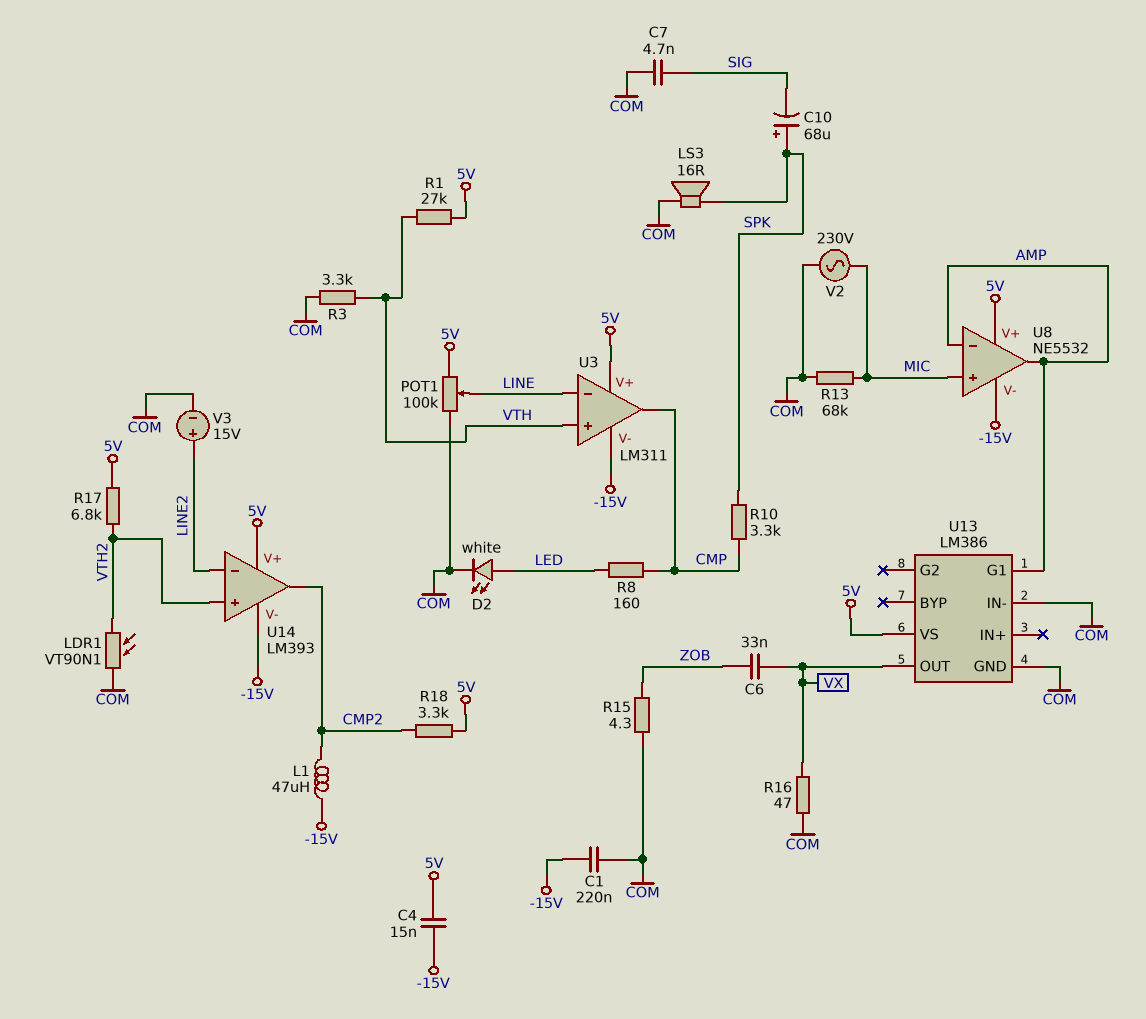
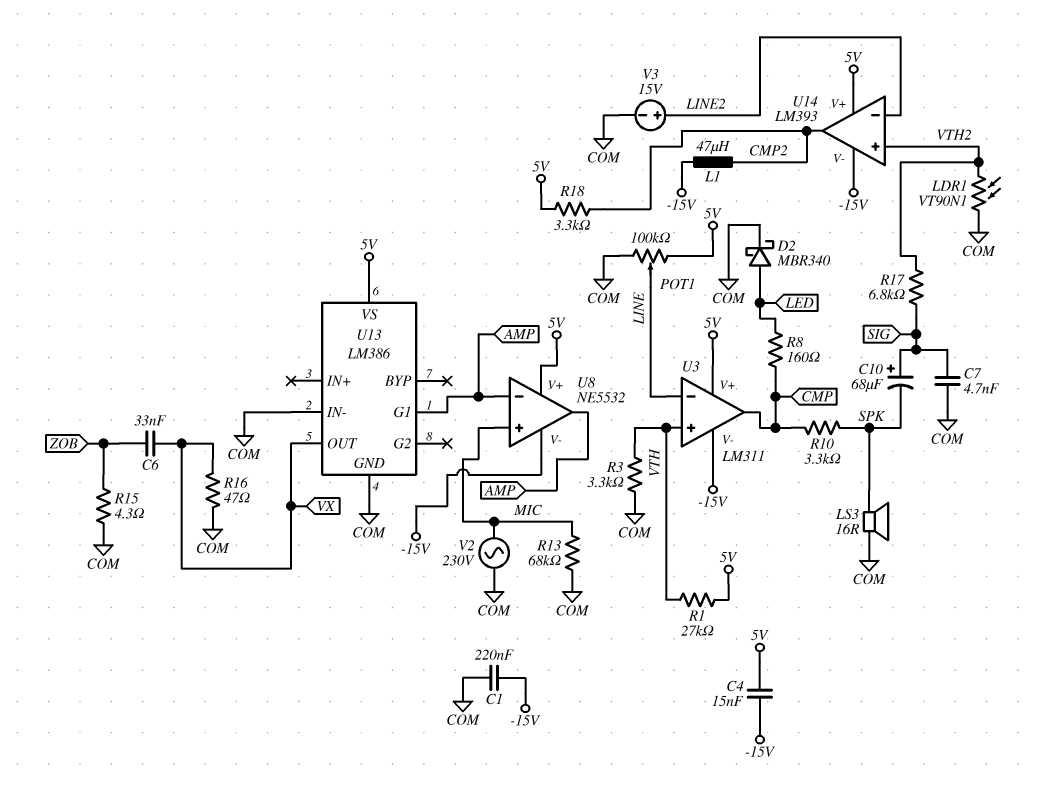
C10: 68uF (plus SPK, minus SIG) -> 68uF (plus SIG, minus SPK)
D2: LED white (A LED, K COM) -> schottky MBR340 (A LED, K COM)
R17: 6.8k (5V, VTH2) -> 6.8k (SIG, VTH2)

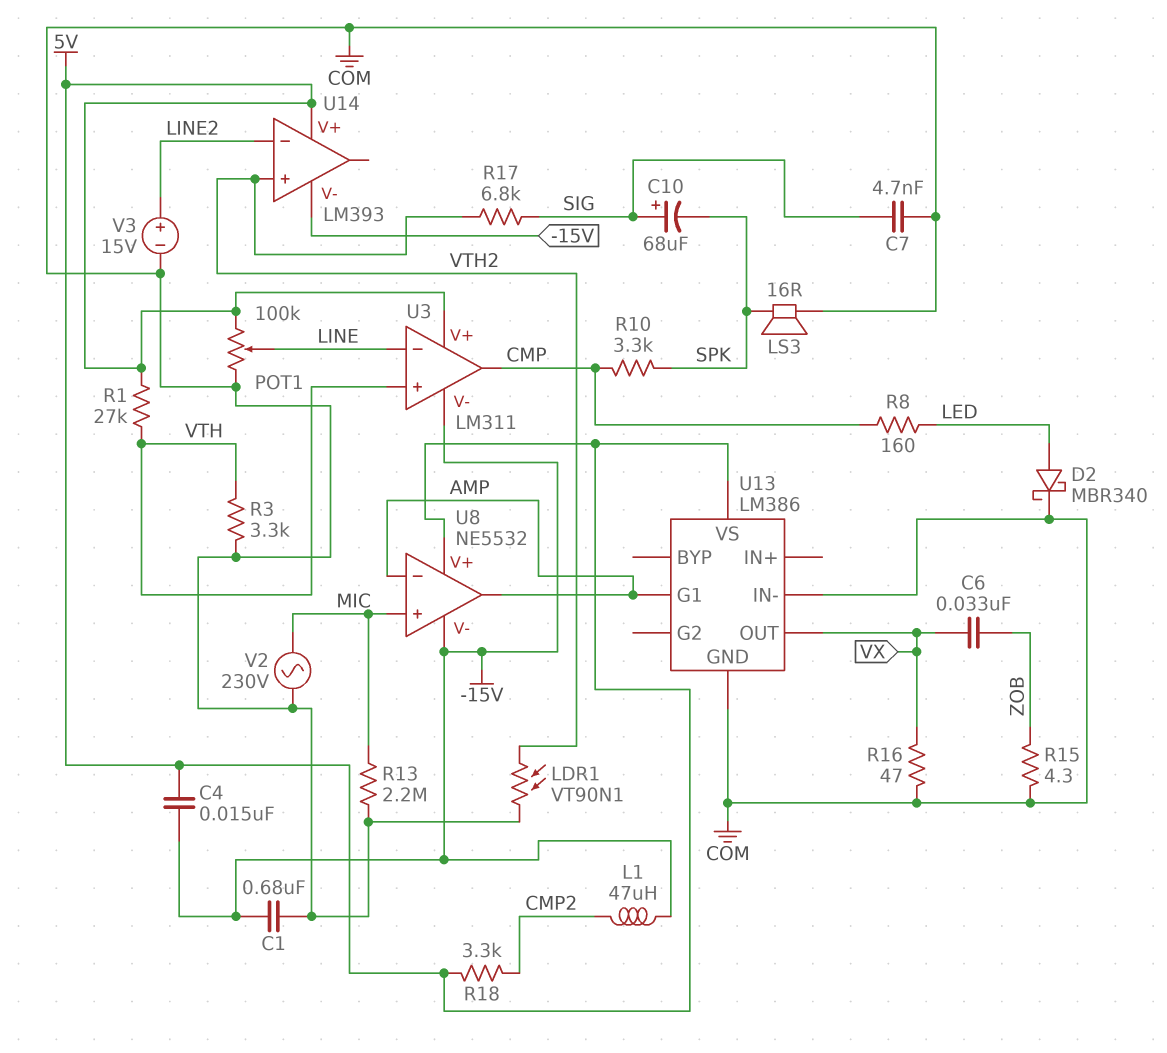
C1: 220nF (-15V, COM) -> 680nF (-15V, COM)
R13: 68k (COM, MIC) -> 2.2M (COM, MIC)
U14 pin out: CMP2 -> none

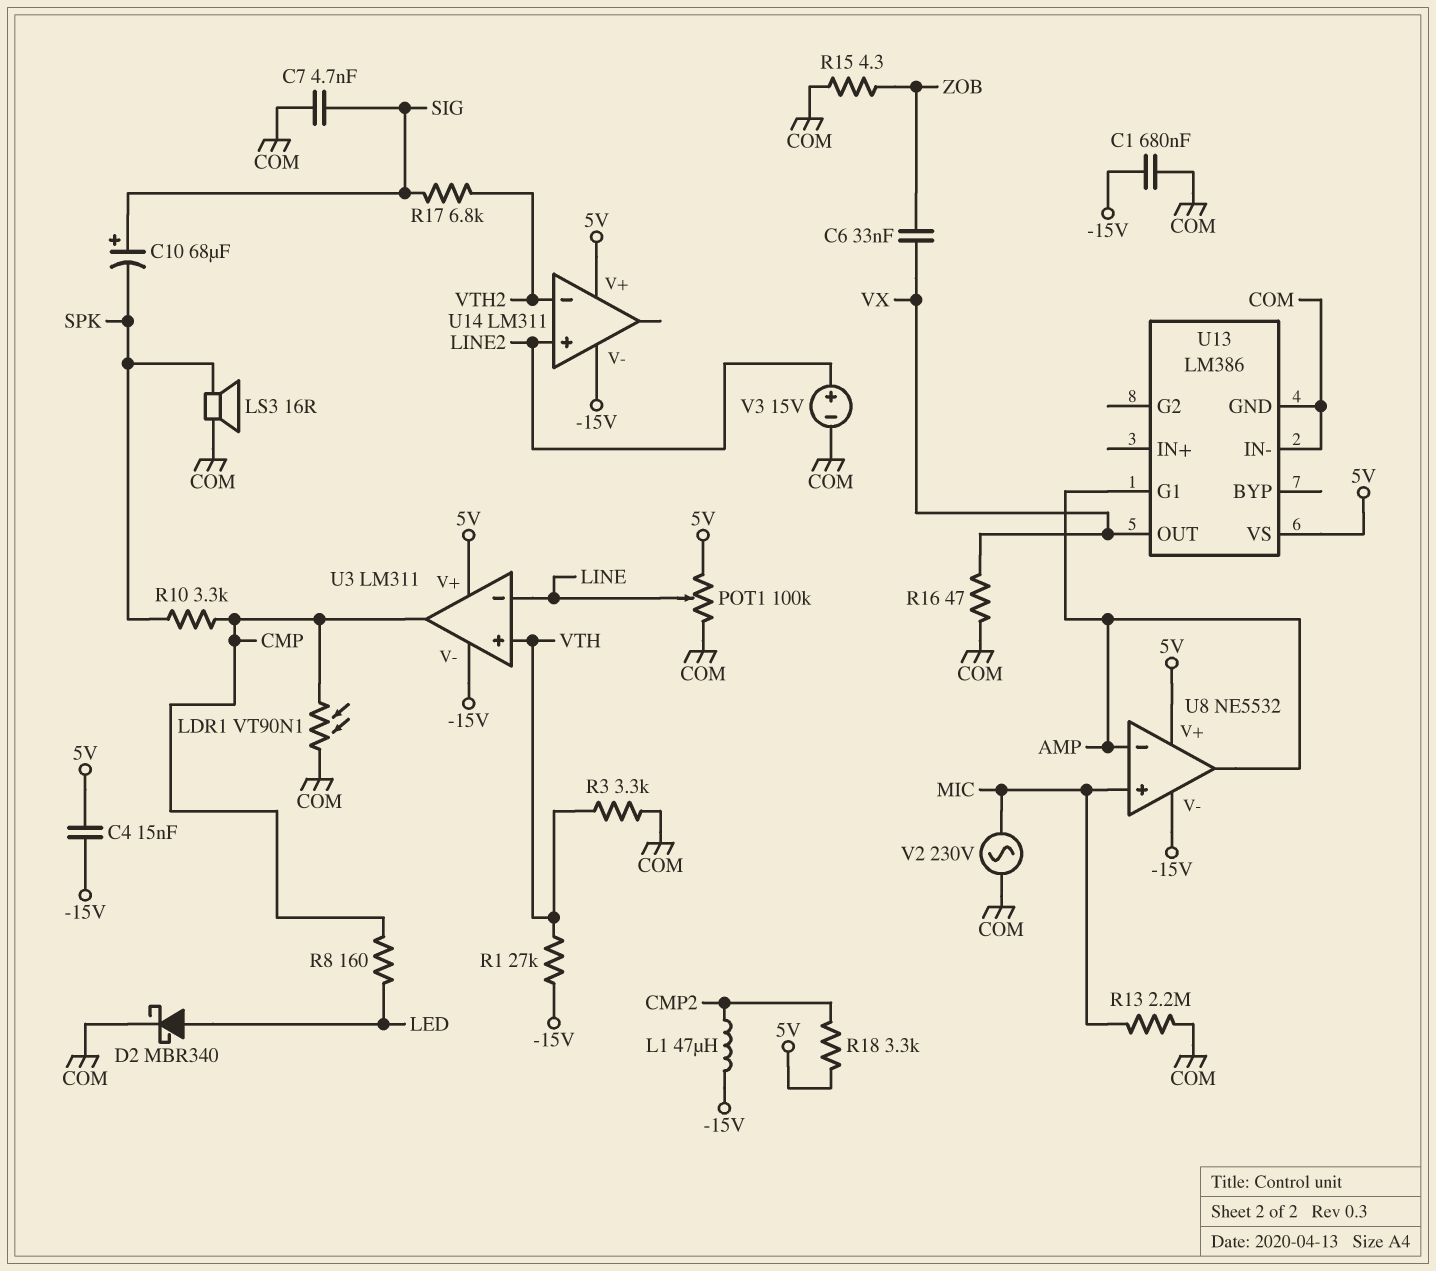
LDR1: VT90N1 (COM, VTH2) -> VT90N1 (CMP, COM)
R1: 27k (5V, VTH) -> 27k (-15V, VTH)
U14: LM393 -> LM311
U14 pin in+: VTH2 -> LINE2
U14 pin in-: LINE2 -> VTH2

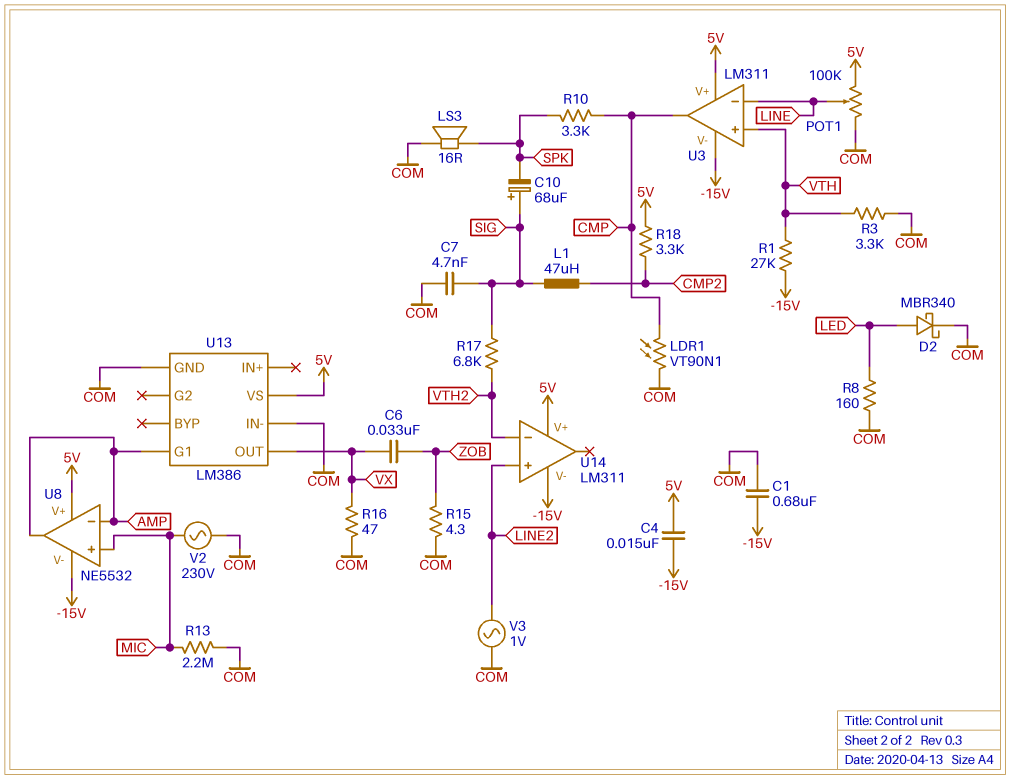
L1: 47uH (-15V, CMP2) -> 47uH (CMP2, SIG)
R8: 160 (CMP, LED) -> 160 (COM, LED)
V3: 15V (plus LINE2, minus COM) -> AC 1V (COM, LINE2)

